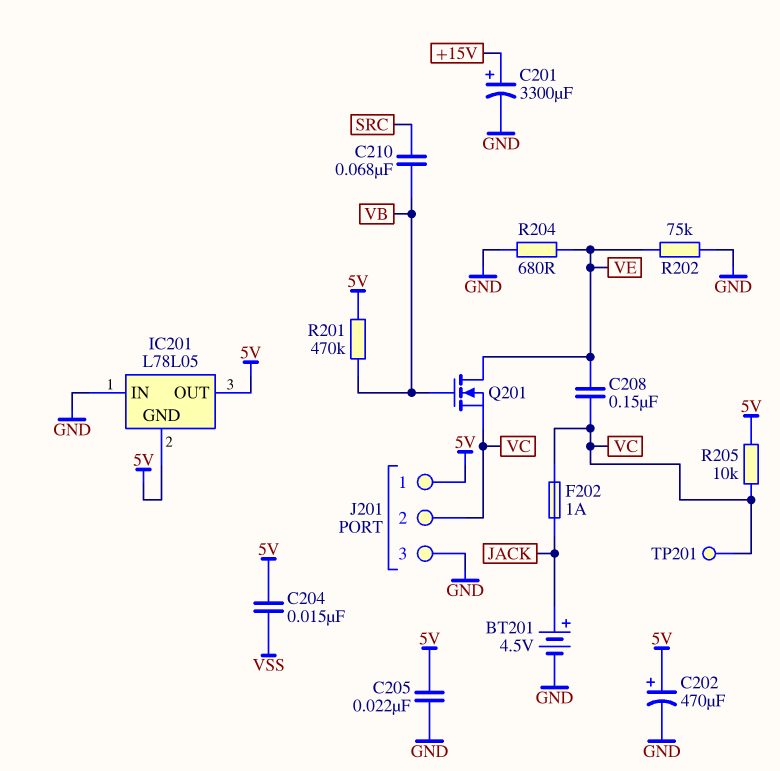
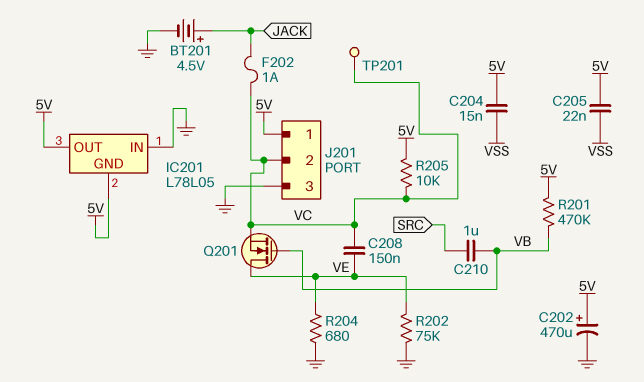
C201: 3300uF (plus +15V, minus GND) -> none
C205: 22nF (5V, GND) -> 22nF (5V, VSS)
C210: 68nF (SRC, VB) -> 1uF (SRC, VB)

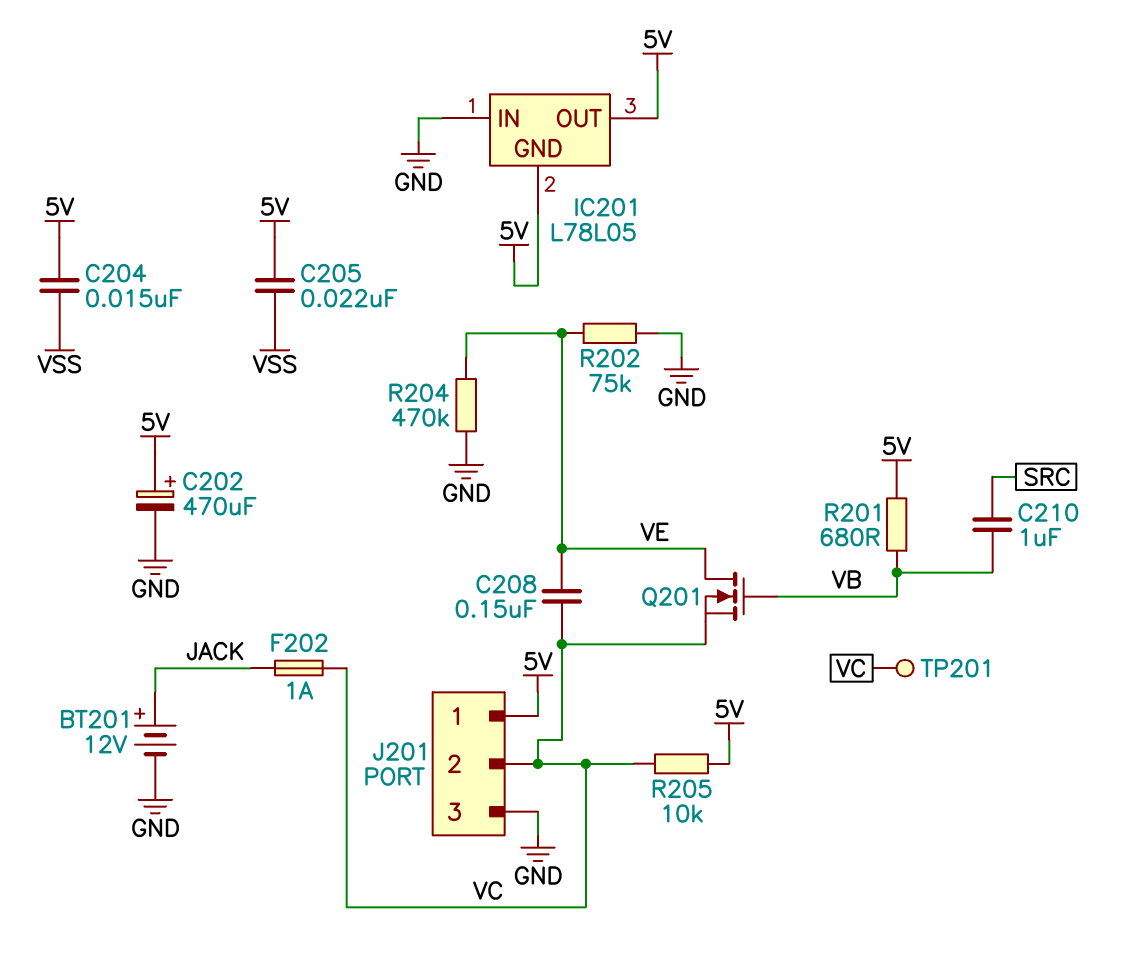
BT201: 4.5V (plus JACK, minus GND) -> 12V (plus JACK, minus GND)
R201: 470k (5V, VB) -> 680 (5V, VB)
R204: 680 (GND, VE) -> 470k (GND, VE)

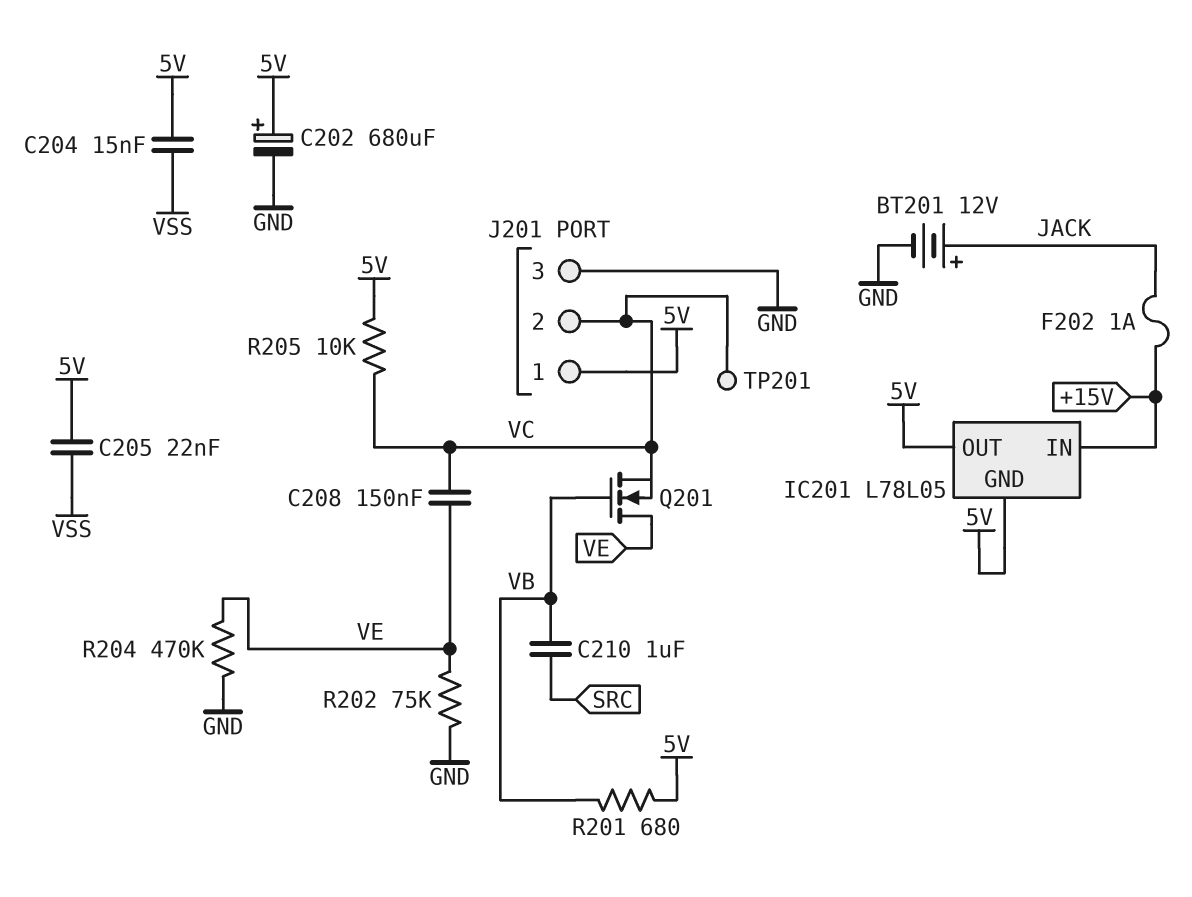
C202: 470uF (plus 5V, minus GND) -> 680uF (plus 5V, minus GND)
F202: 1A (JACK, VC) -> 1A (+15V, JACK)
IC201 pin IN: GND -> +15V

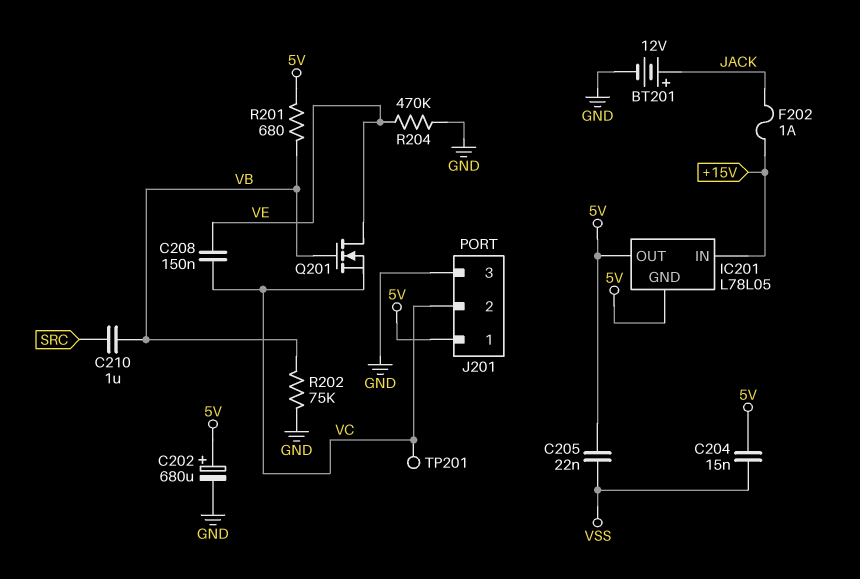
R202: 75k (GND, VE) -> 75k (GND, VB)
R205: 10k (5V, VC) -> none

